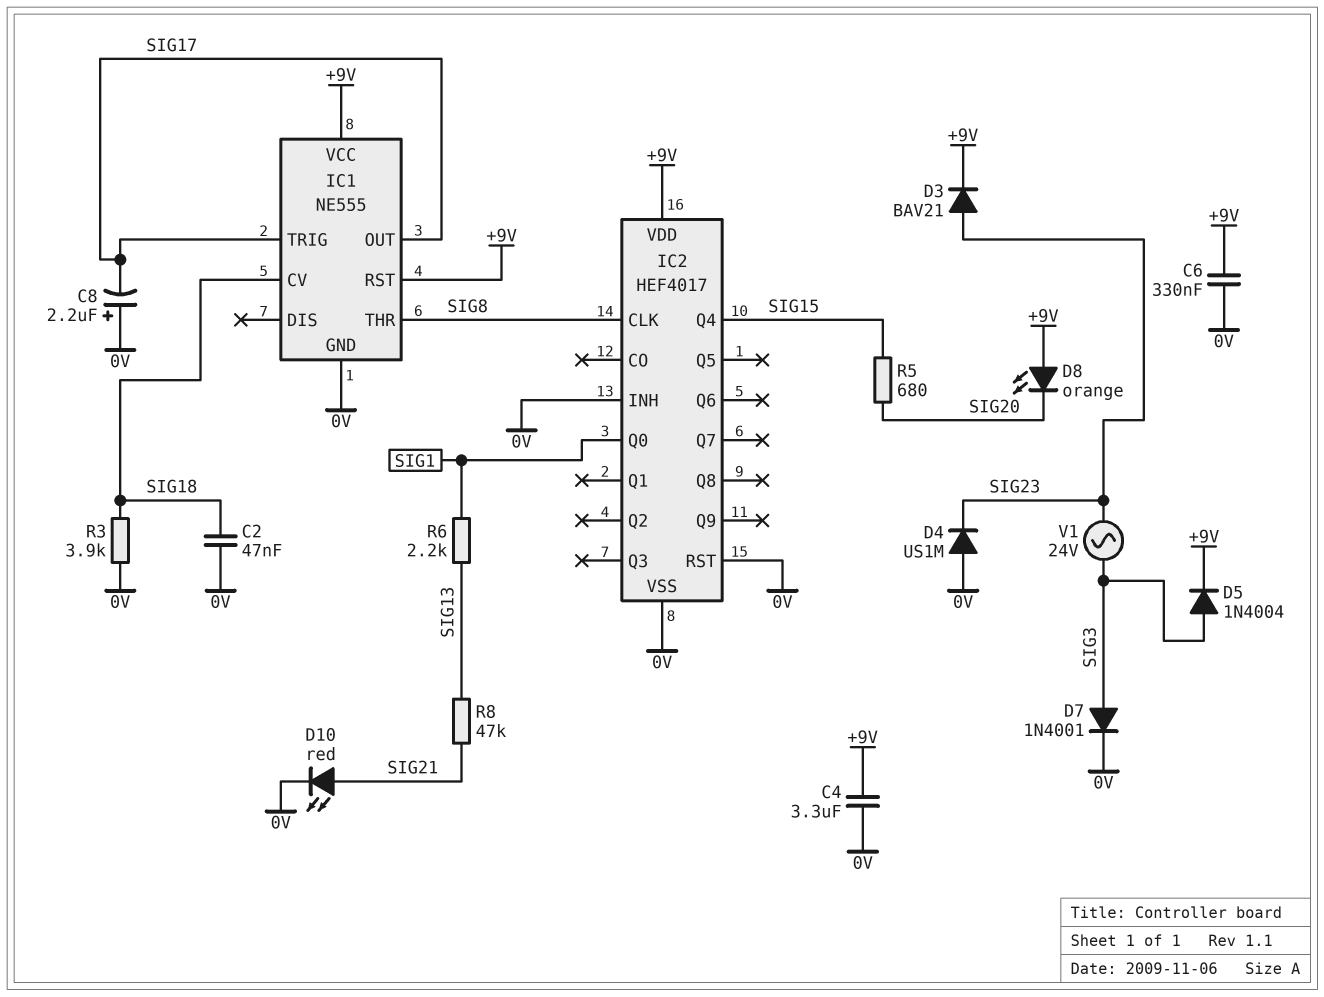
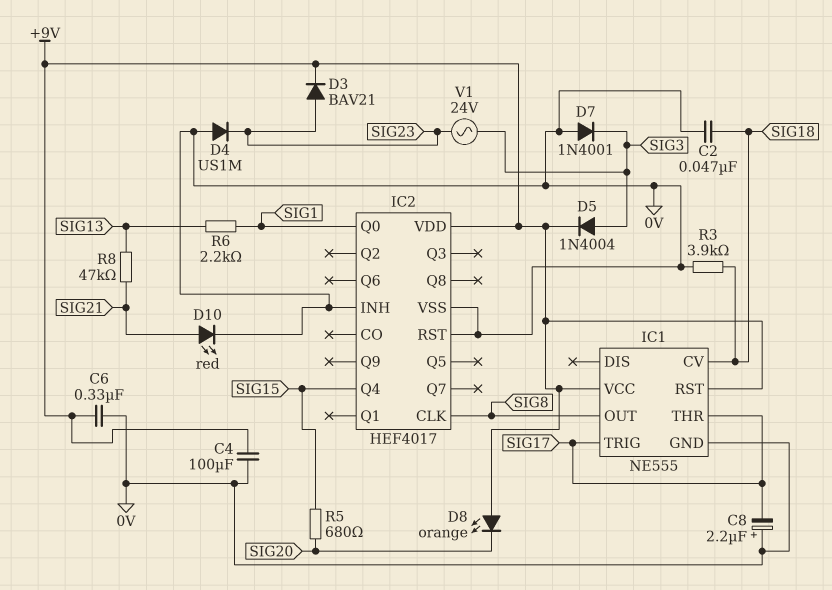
C4: 3.3uF (+9V, 0V) -> 100uF (+9V, 0V)
D7: diode 1N4001 (A SIG3, K 0V) -> diode 1N4001 (A 0V, K SIG3)
IC1 pin OUT: SIG17 -> SIG8
IC1 pin THR: SIG8 -> SIG17

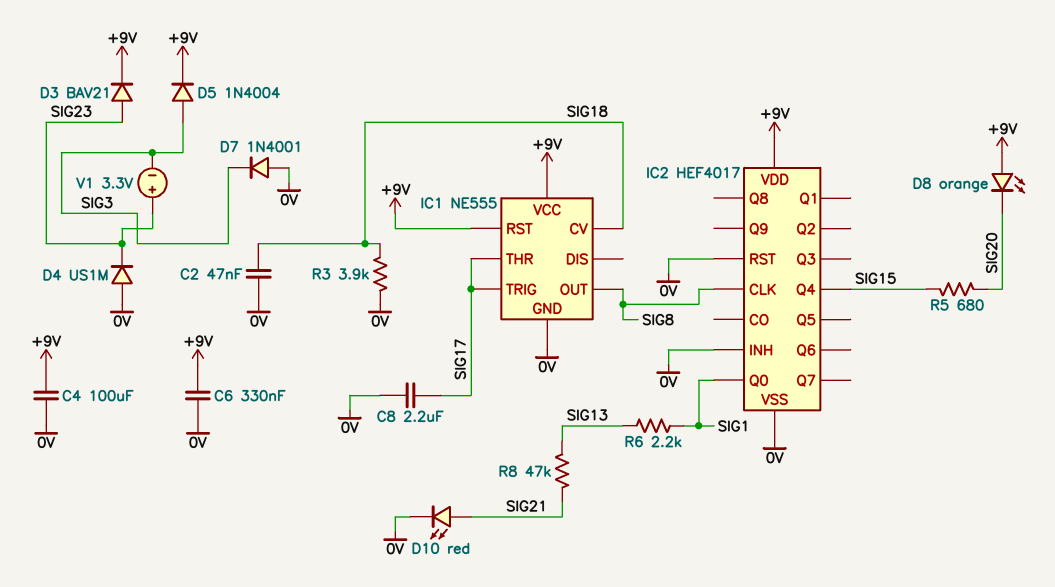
C8: 2.2uF (plus 0V, minus SIG17) -> 2.2uF (0V, SIG17)
V1: AC 24V (SIG3, SIG23) -> 3.3V (plus SIG23, minus SIG3)

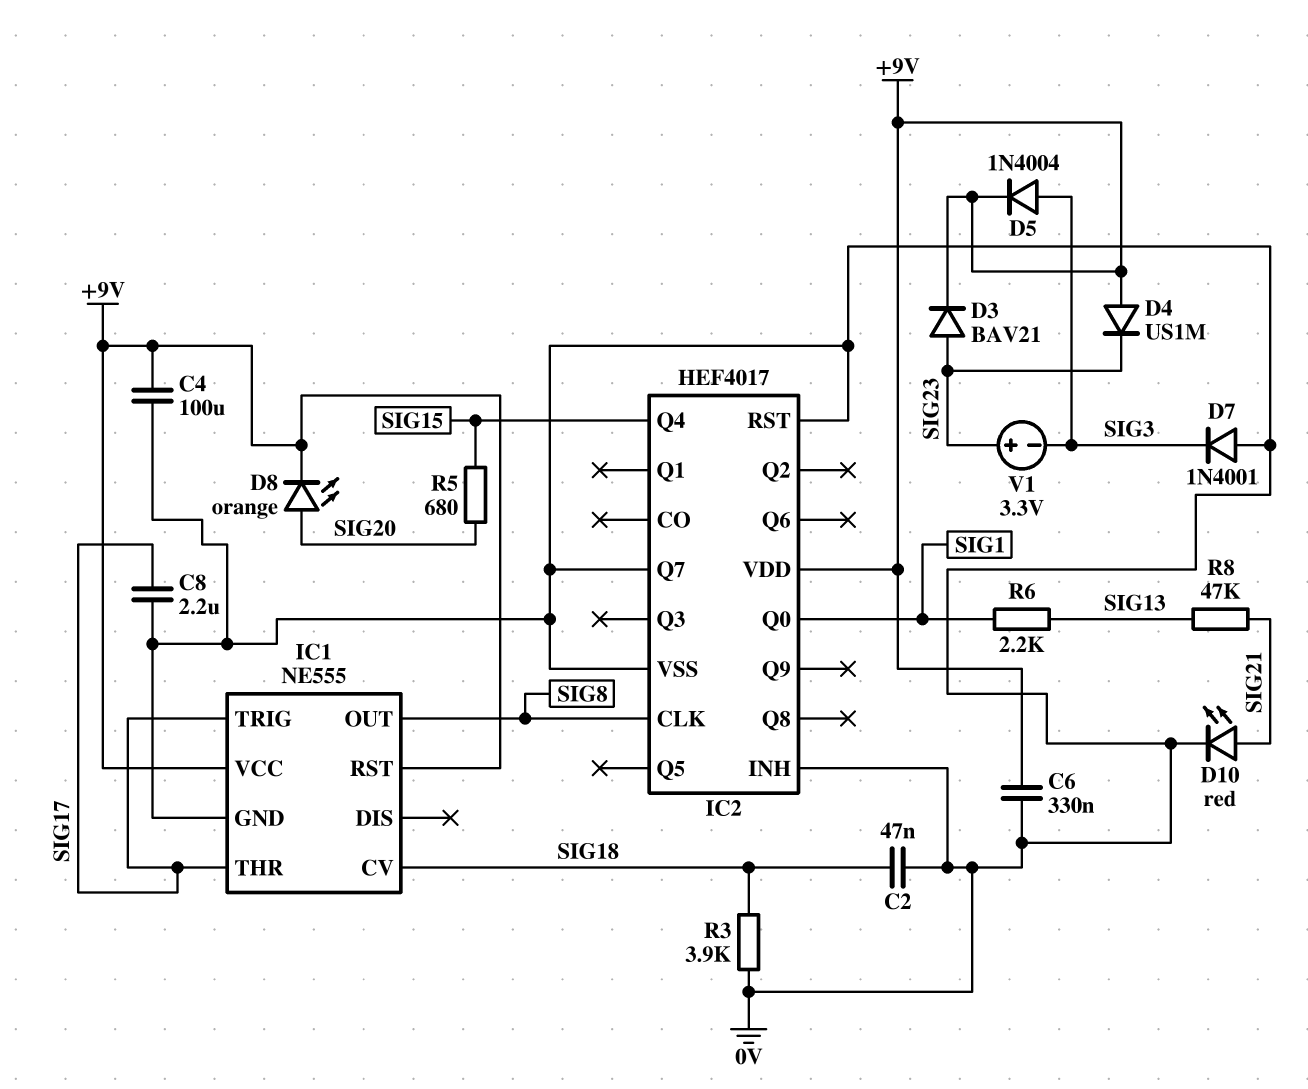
D4: diode US1M (A 0V, K SIG23) -> diode US1M (A +9V, K SIG23)
D8: LED orange (A +9V, K SIG20) -> LED orange (A SIG20, K +9V)
IC2 pin Q7: none -> 0V

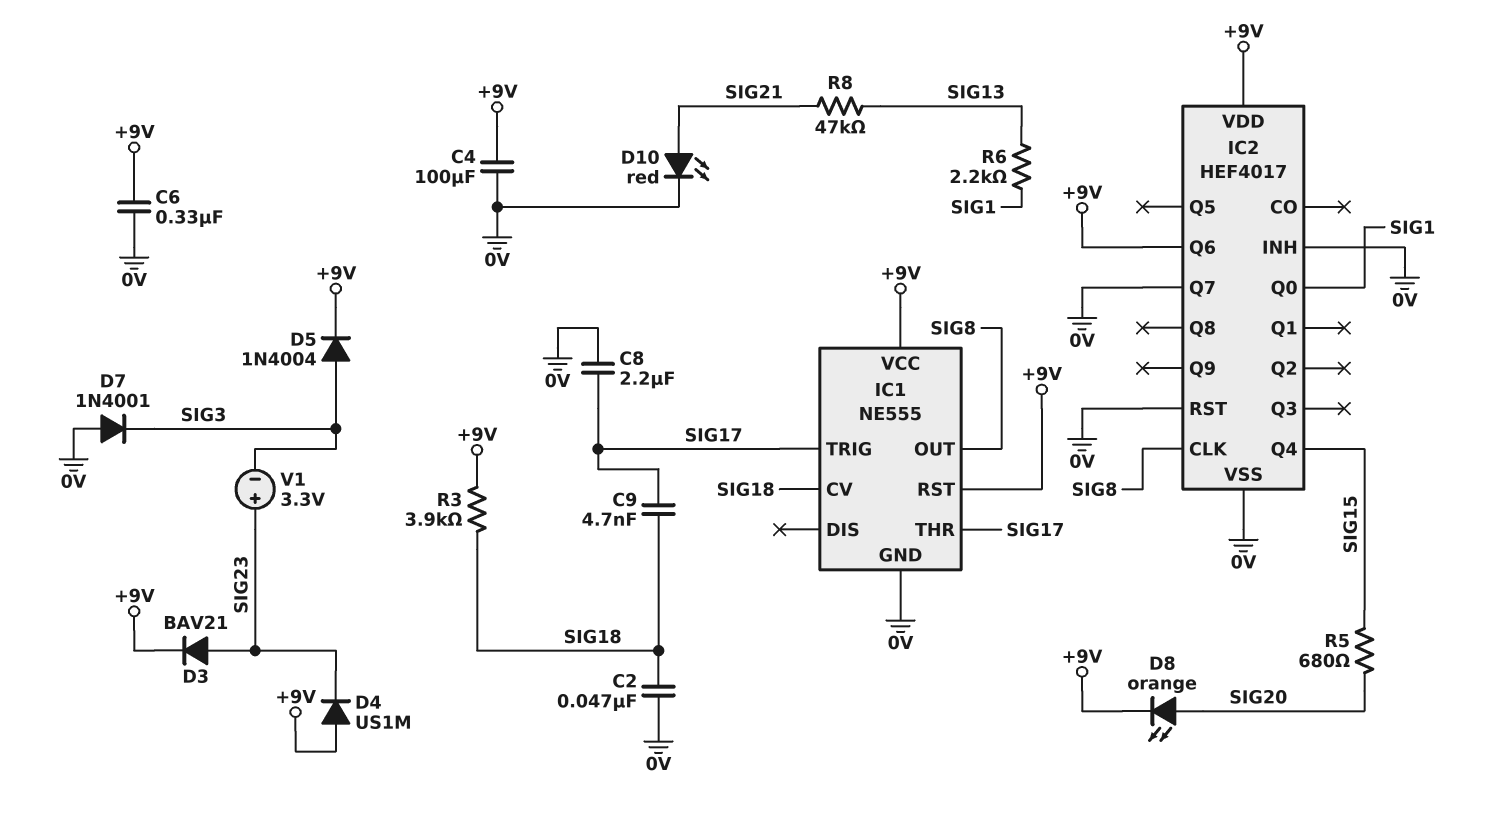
C9: none -> 4.7nF (SIG17, SIG18)
IC2 pin Q6: none -> +9V
R3: 3.9k (0V, SIG18) -> 3.9k (+9V, SIG18)

